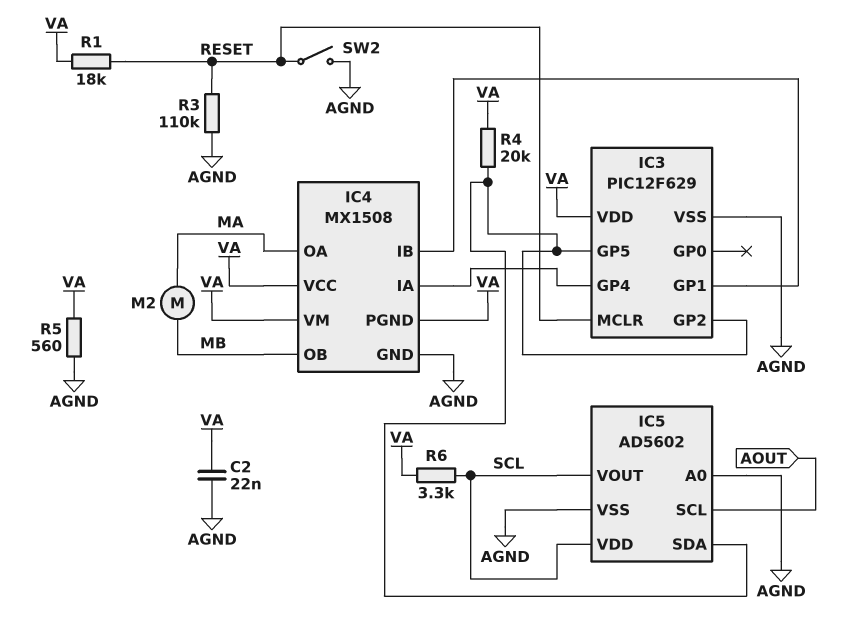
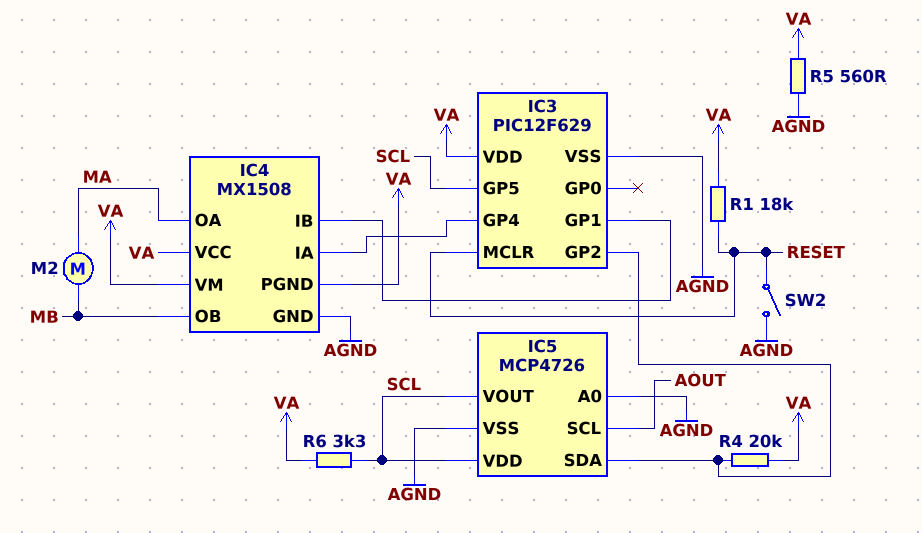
C2: 22nF (AGND, VA) -> none
IC3 pin GP5: IC3/GP2 -> SCL
IC5: AD5602 -> MCP4726
R3: 110k (AGND, RESET) -> none

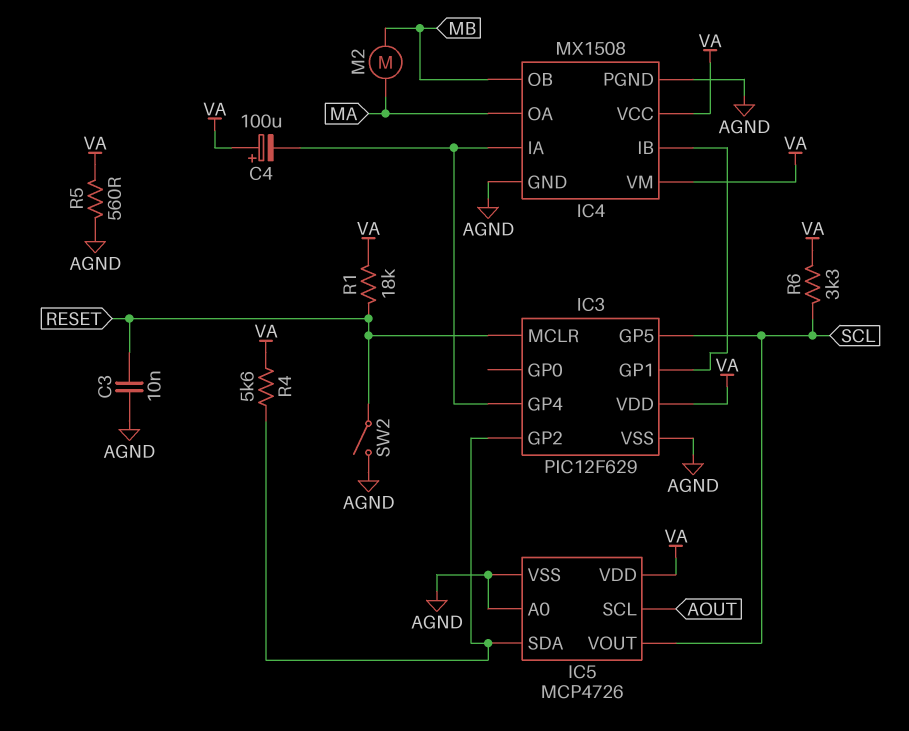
C3: none -> 10nF (AGND, RESET)
C4: none -> 100uF (plus VA, minus IC3/GP4)
IC4 pin PGND: VA -> AGND
IC5 pin VDD: SCL -> VA
R4: 20k (IC3/GP2, VA) -> 5.6k (IC3/GP2, VA)

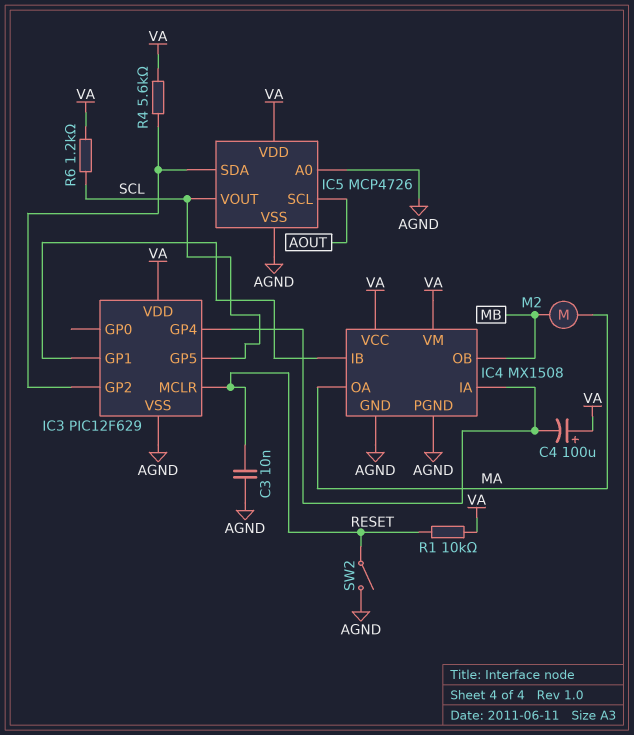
R1: 18k (RESET, VA) -> 10k (RESET, VA)
R5: 560 (AGND, VA) -> none
R6: 3.3k (SCL, VA) -> 1.2k (SCL, VA)

